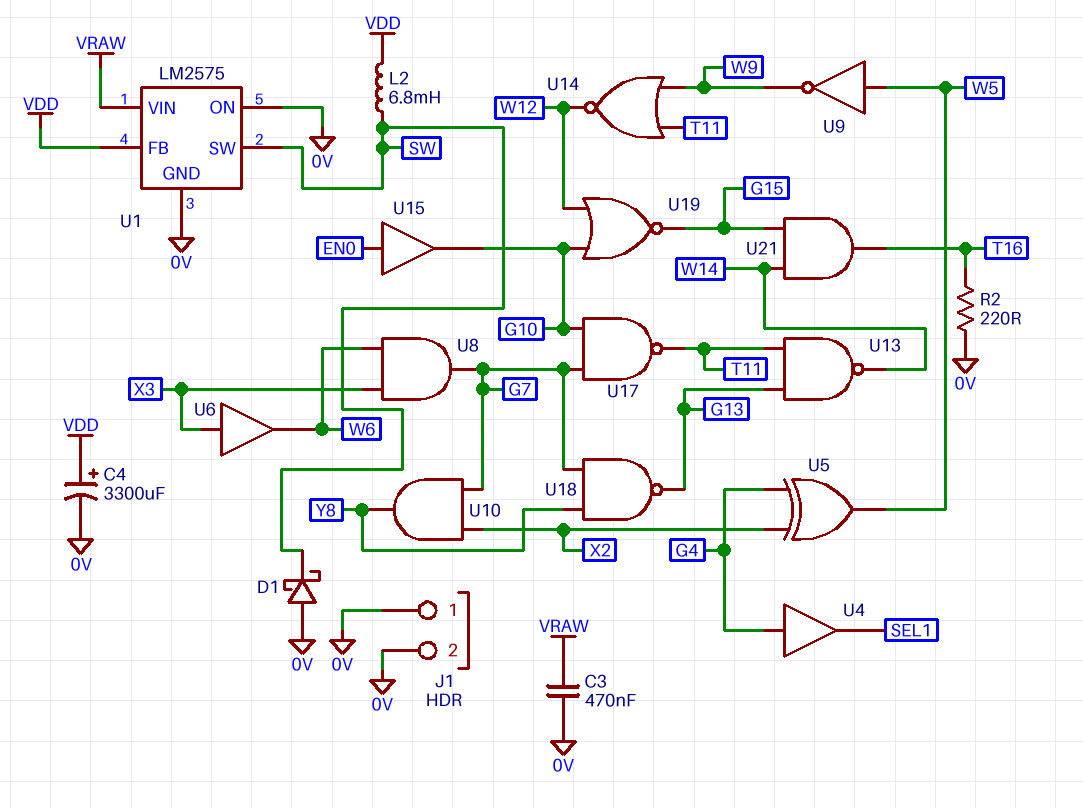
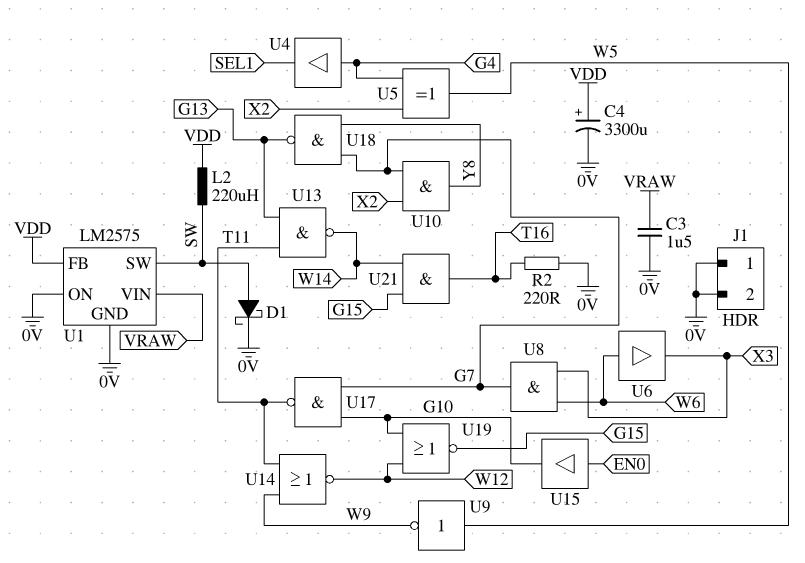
C3: 470nF (0V, VRAW) -> 1.5uF (0V, VRAW)
D1: schottky (A 0V, K SW) -> schottky (A SW, K 0V)
L2: 6.8mH (SW, VDD) -> 220uH (SW, VDD)
U6: buffer (in X3, out W6) -> buffer (in W6, out X3)

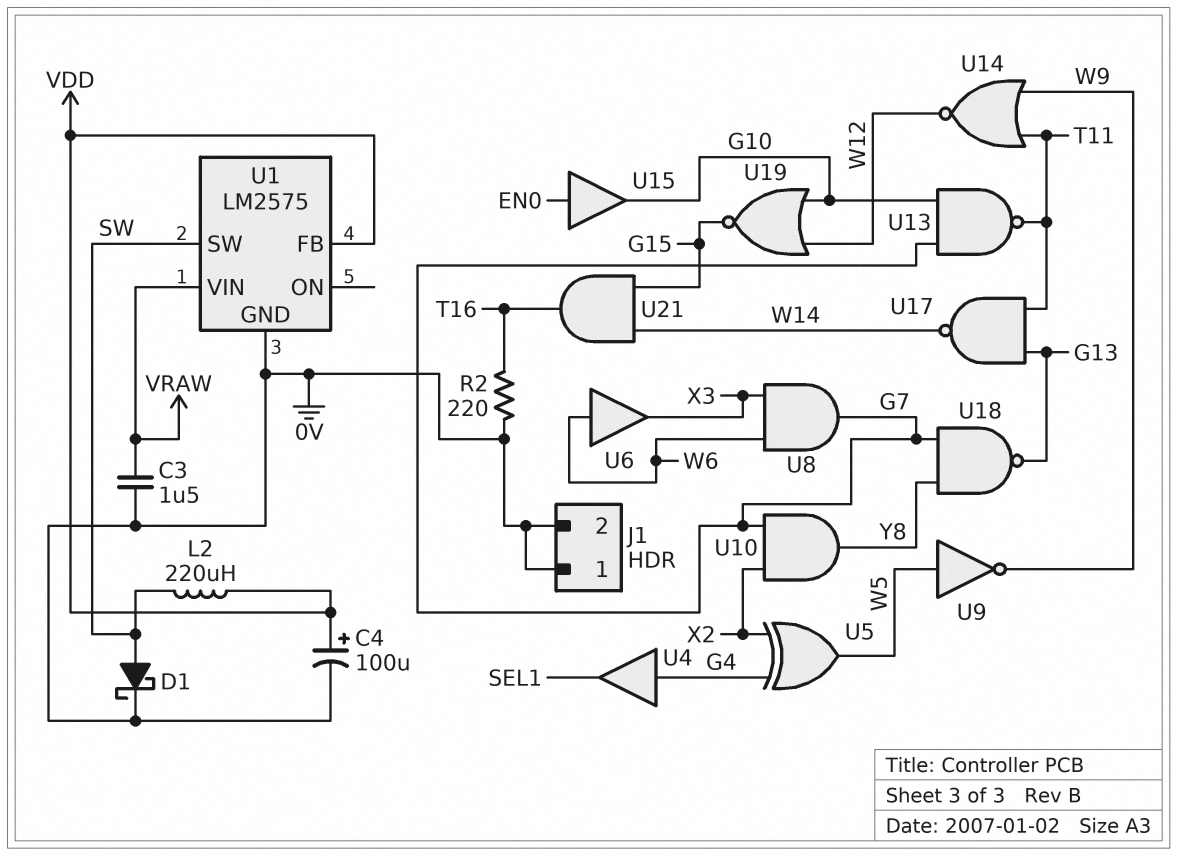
C4: 3300uF (plus VDD, minus 0V) -> 100uF (plus VDD, minus 0V)
U1 pin ON: 0V -> none
U13: NAND (in G13, in T11, out W14) -> NAND (in G7, in G10, out T11)
U17: NAND (in G7, in G10, out T11) -> NAND (in G13, in T11, out W14)

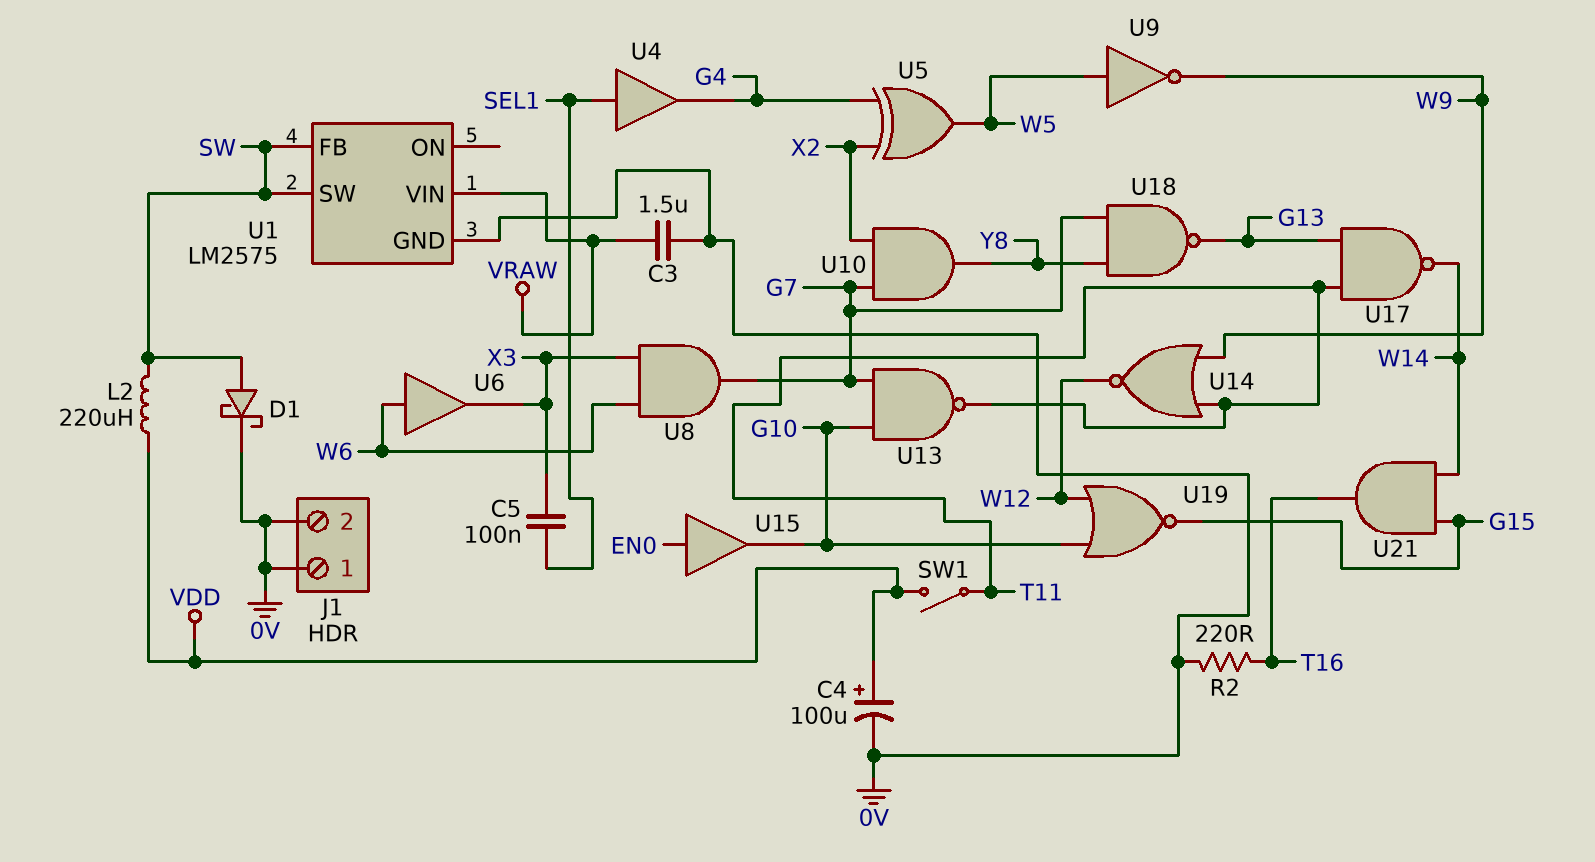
C5: none -> 100nF (SEL1, X3)
SW1: none -> switch (T11, VDD)
U1 pin FB: VDD -> SW
U4: buffer (in G4, out SEL1) -> buffer (in SEL1, out G4)

